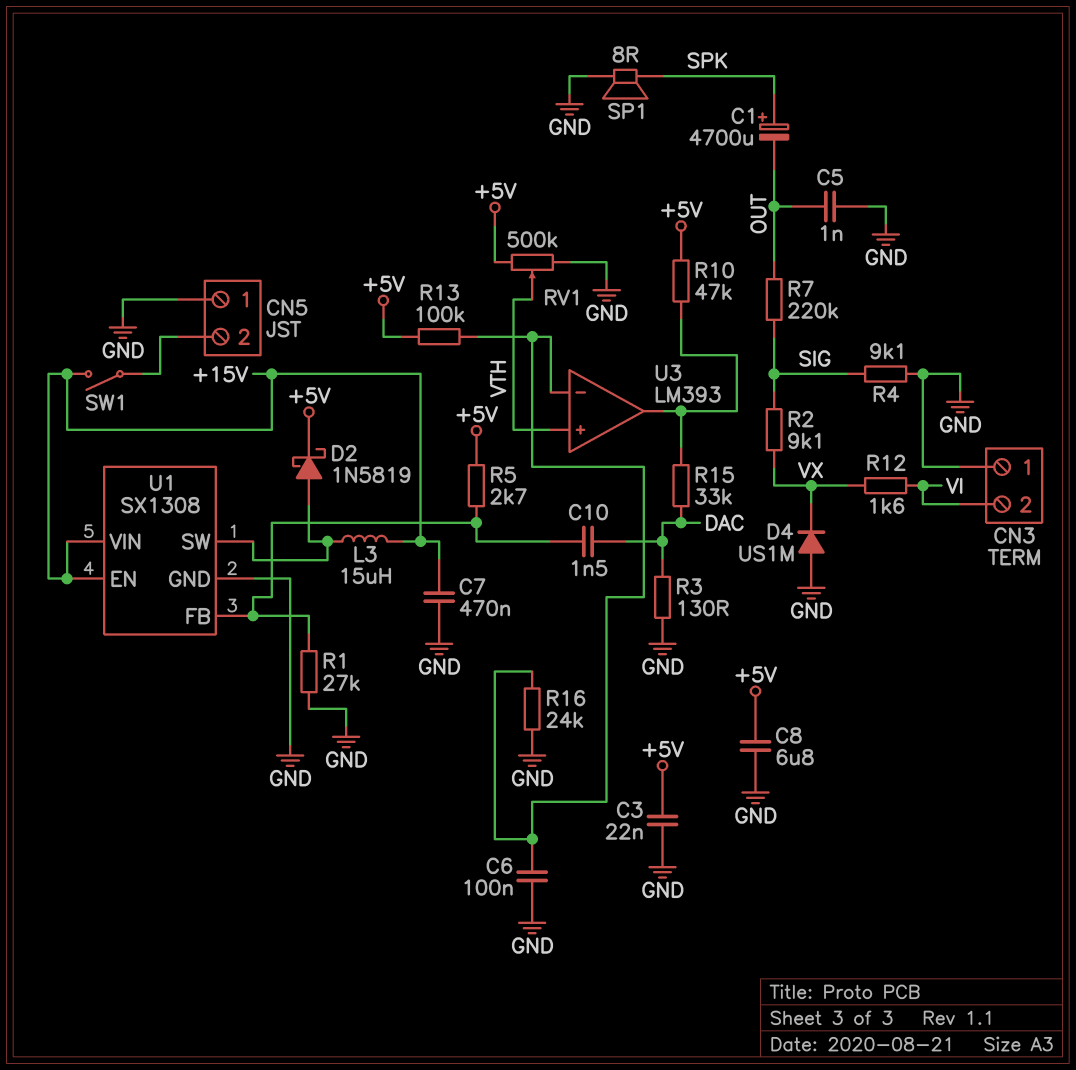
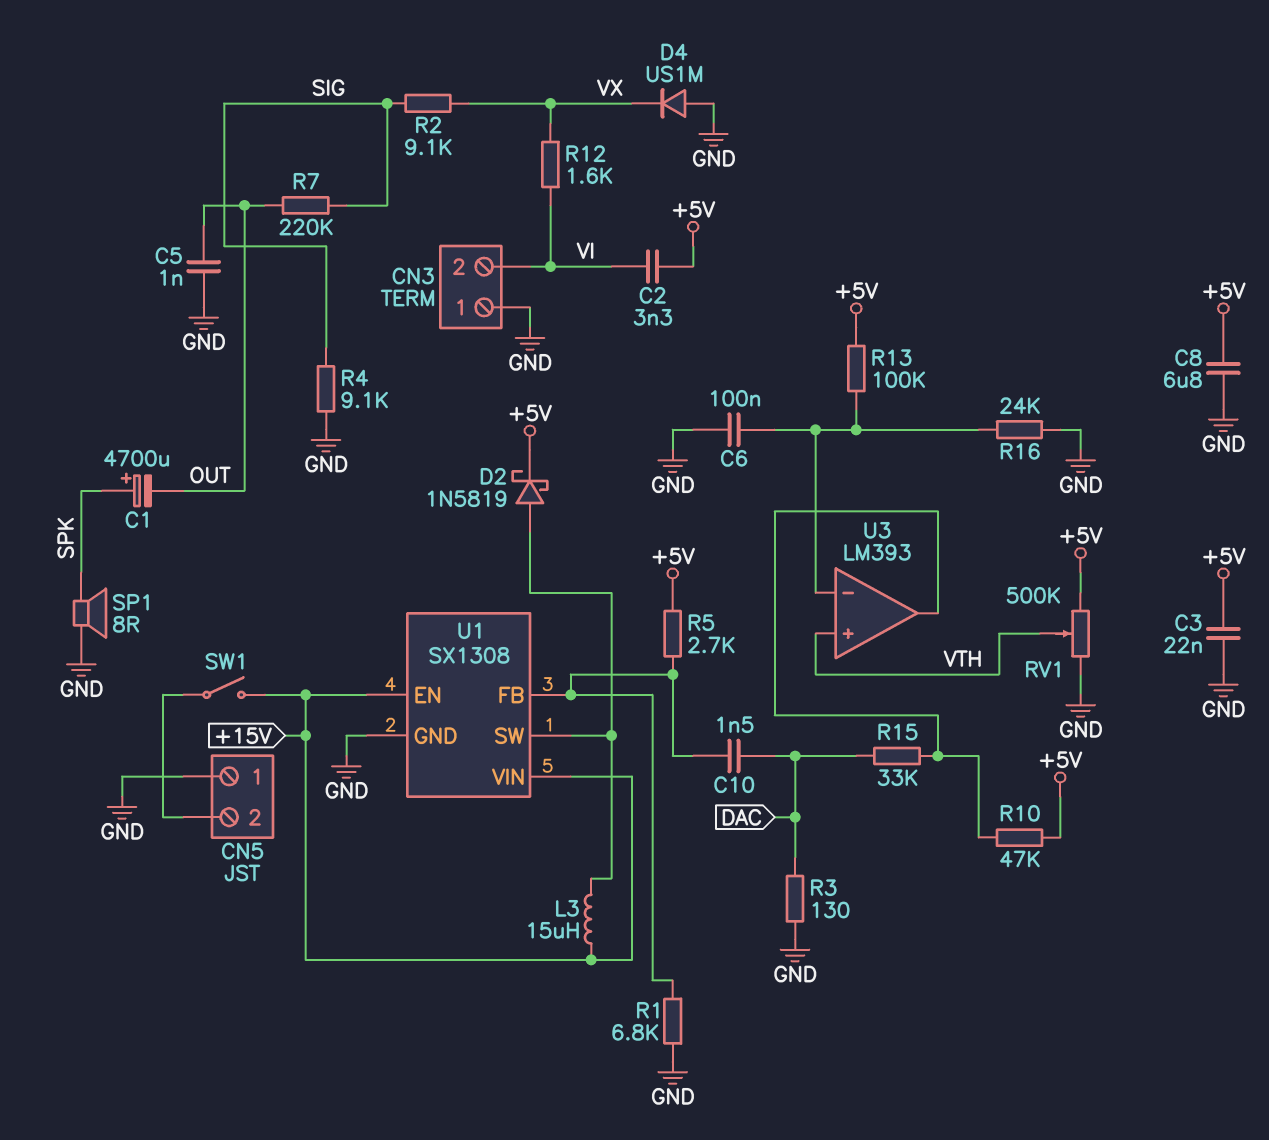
C2: none -> 3.3nF (+5V, VI)
C7: 470nF (+15V, GND) -> none
R1: 27k (GND, U1/FB) -> 6.8k (GND, U1/FB)

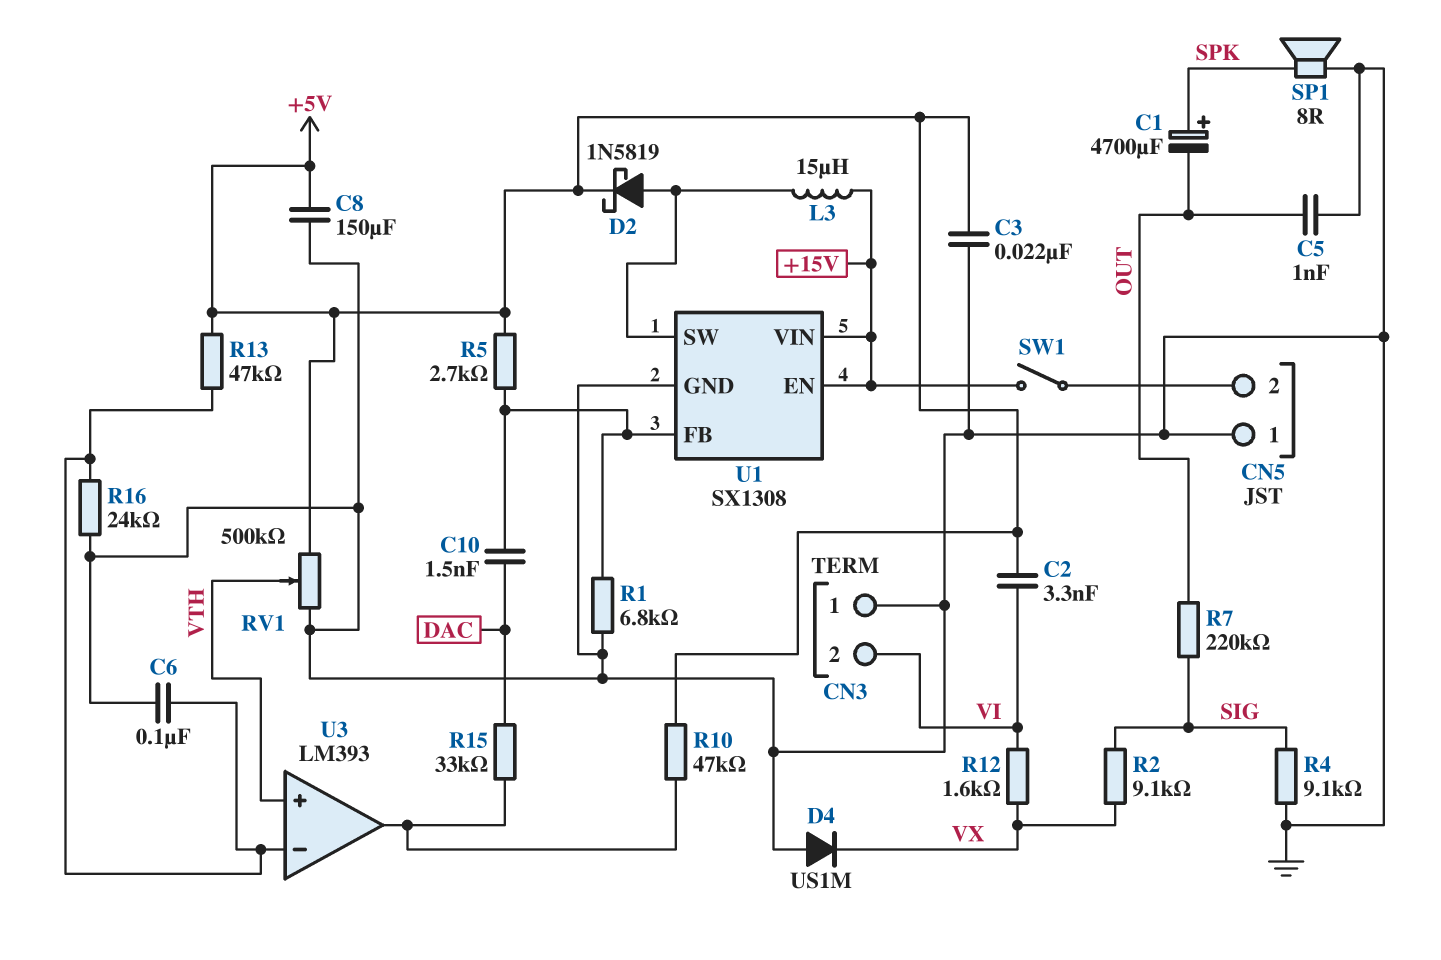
C8: 6.8uF (+5V, GND) -> 150uF (+5V, GND)
R3: 130 (DAC, GND) -> none
R13: 100k (+5V, U3/in-) -> 47k (+5V, U3/in-)

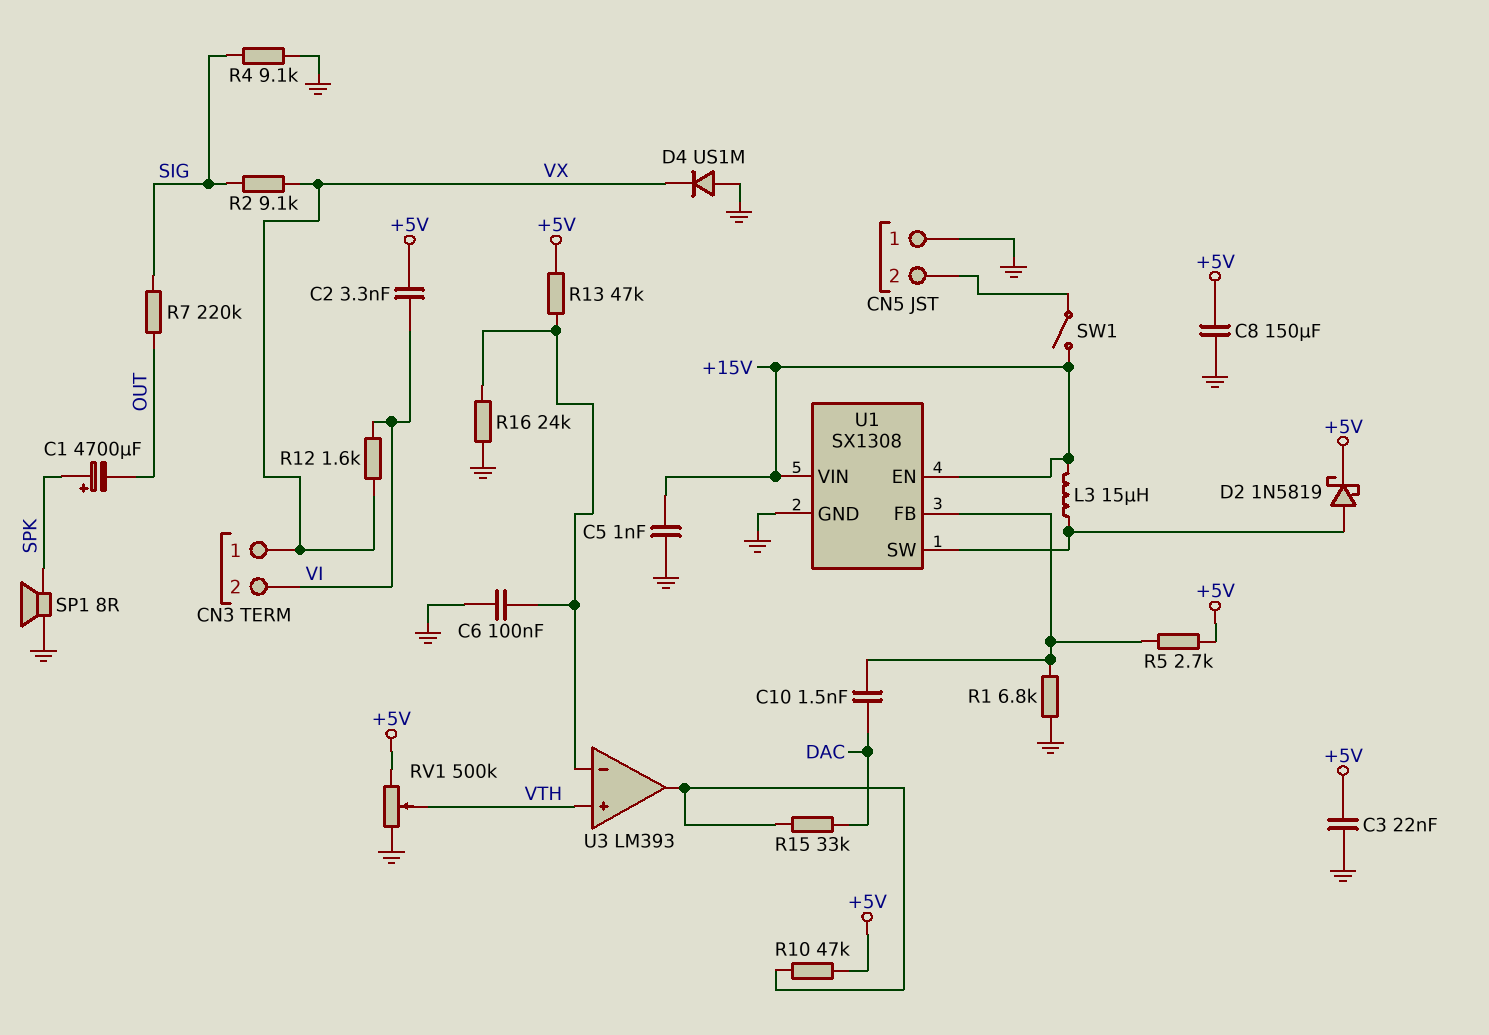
C5: 1nF (GND, OUT) -> 1nF (+15V, GND)
CN3 pin 1: GND -> VX

